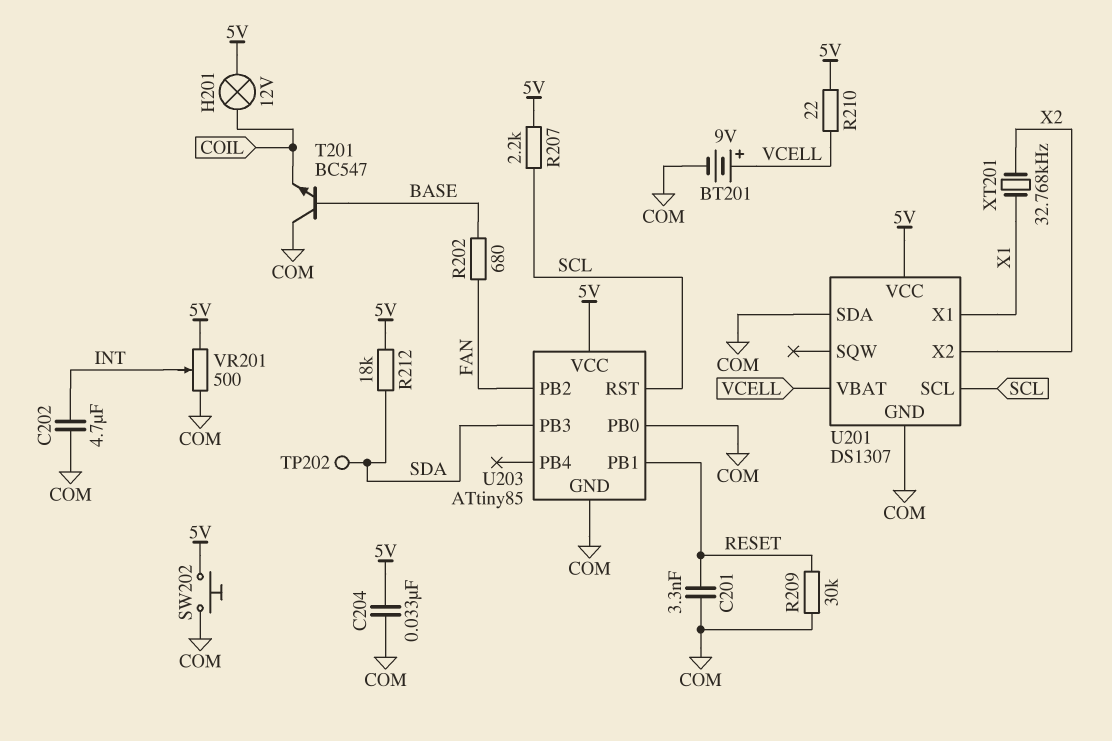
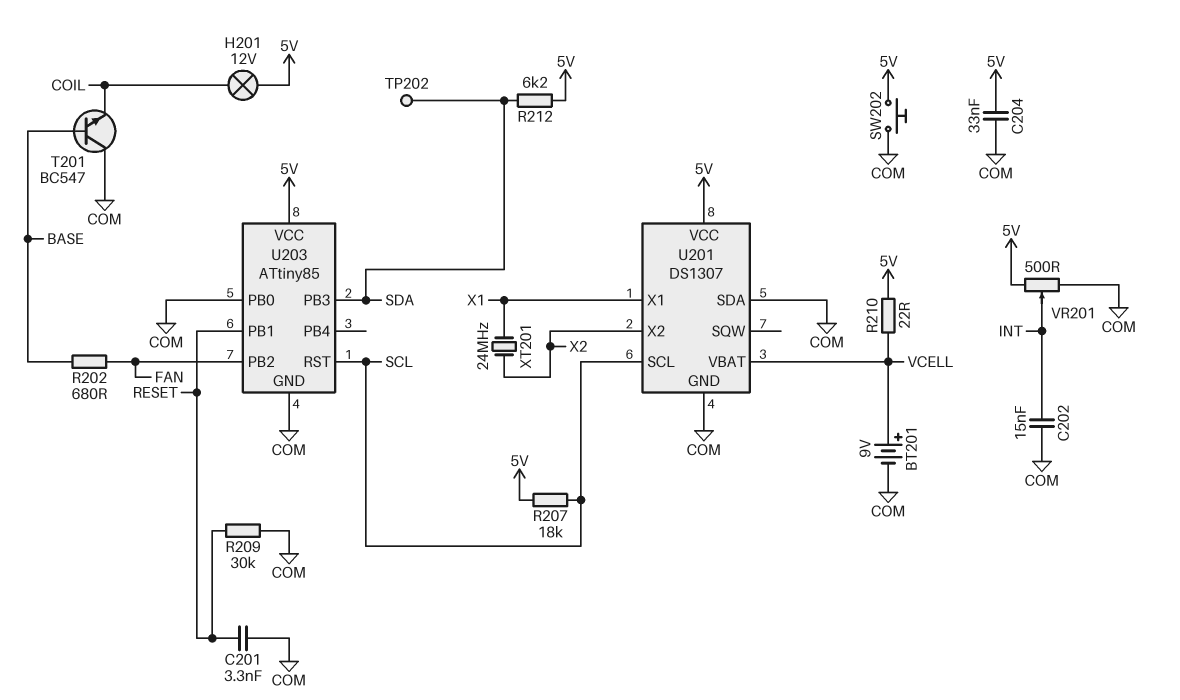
C202: 4.7uF (COM, INT) -> 15nF (COM, INT)
R207: 2.2k (5V, SCL) -> 18k (5V, SCL)
R212: 18k (5V, SDA) -> 6.2k (5V, SDA)
XT201: 32.768kHz (X1, X2) -> 24MHz (X1, X2)

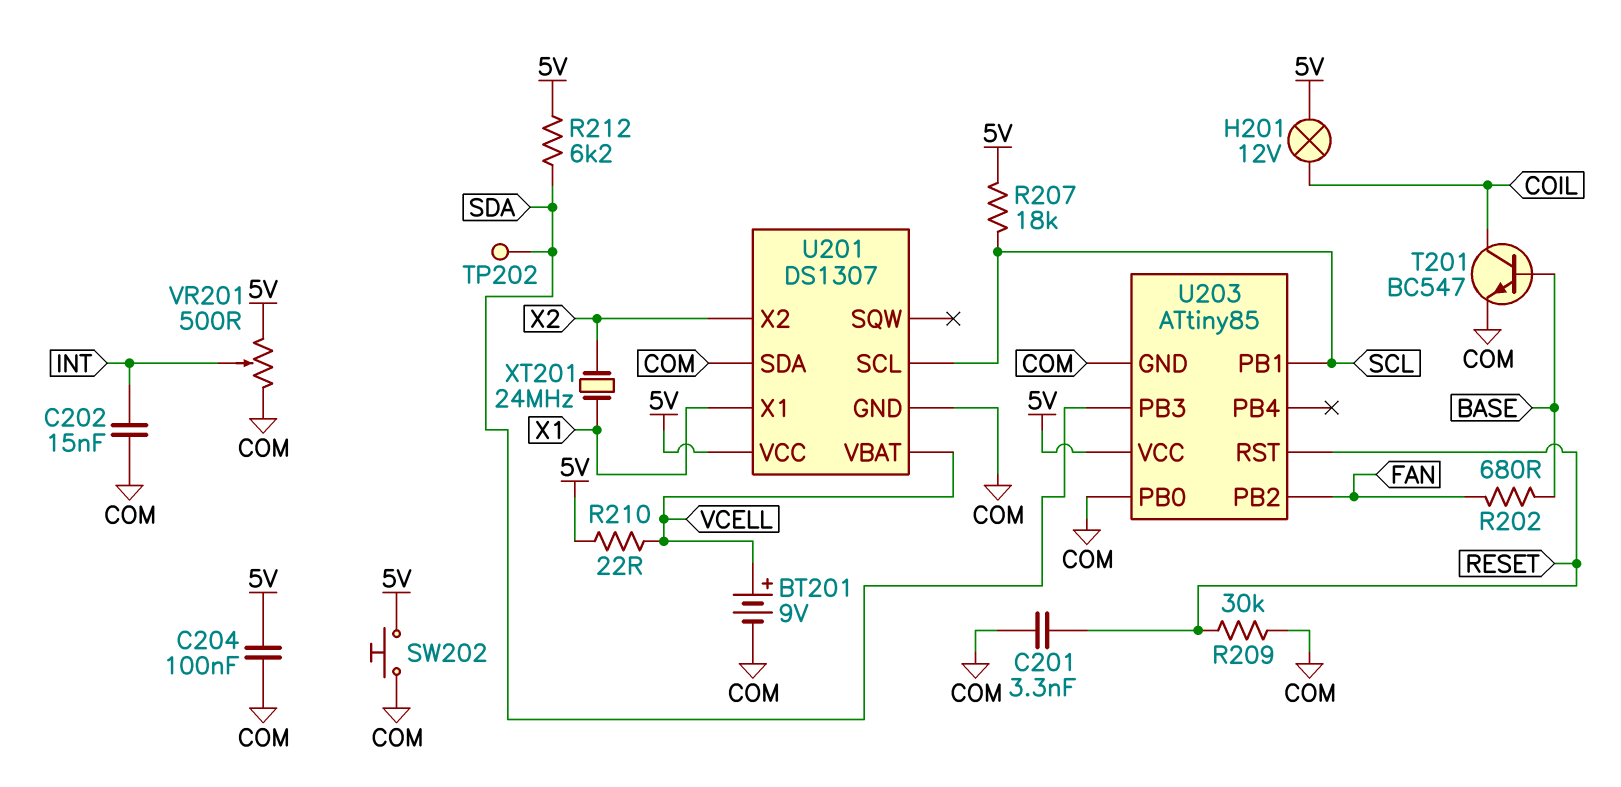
C204: 33nF (5V, COM) -> 100nF (5V, COM)
T201: NPN BC547 (B BASE, C COM, E COIL) -> NPN BC547 (B BASE, C COIL, E COM)
U203 pin PB1: RESET -> SCL
U203 pin RST: SCL -> RESET

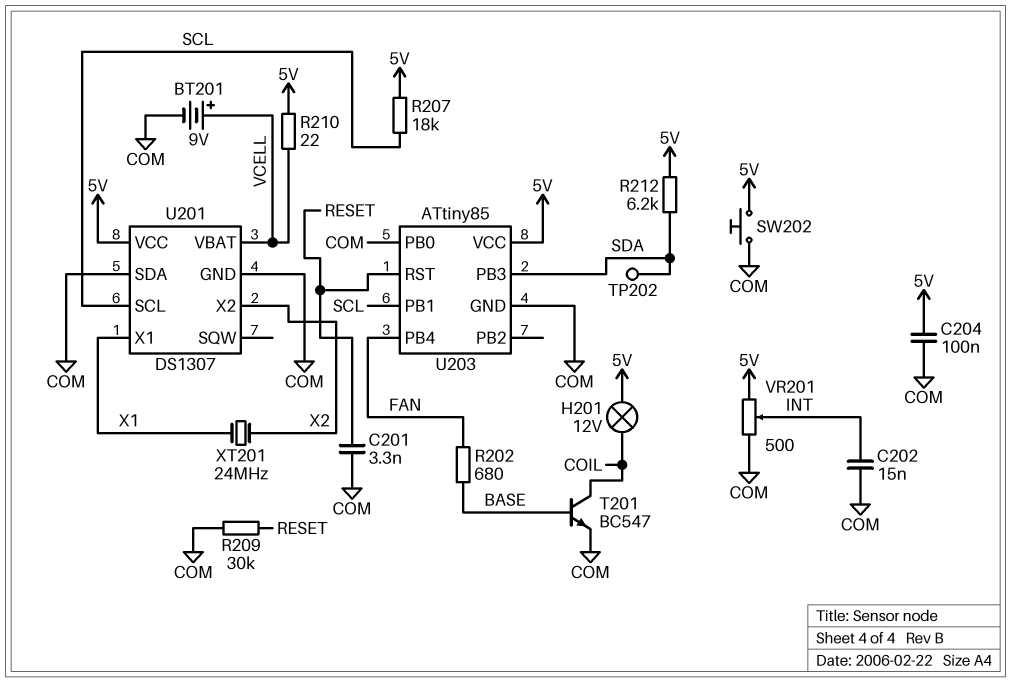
U203 pin PB2: FAN -> none
U203 pin PB4: none -> FAN

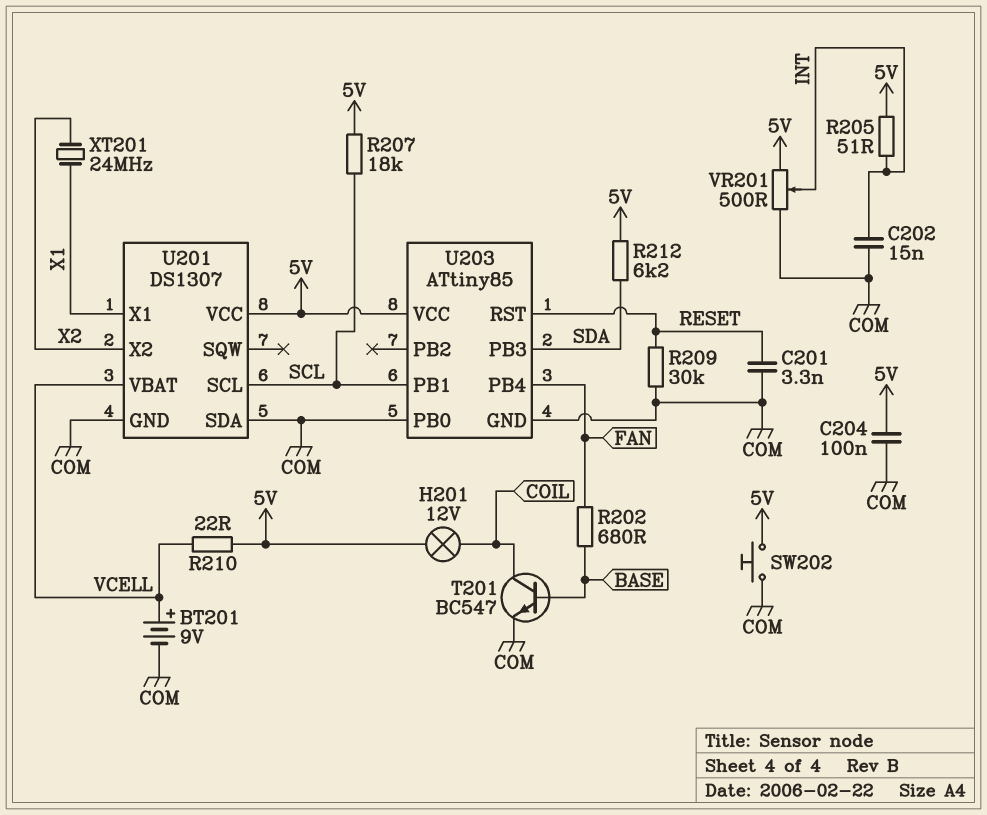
R205: none -> 51 (5V, INT)
TP202: test point (SDA) -> none

